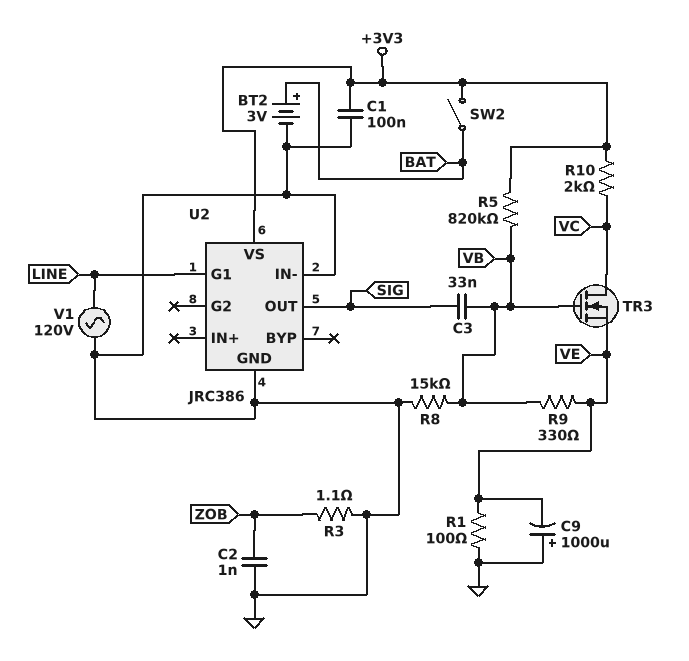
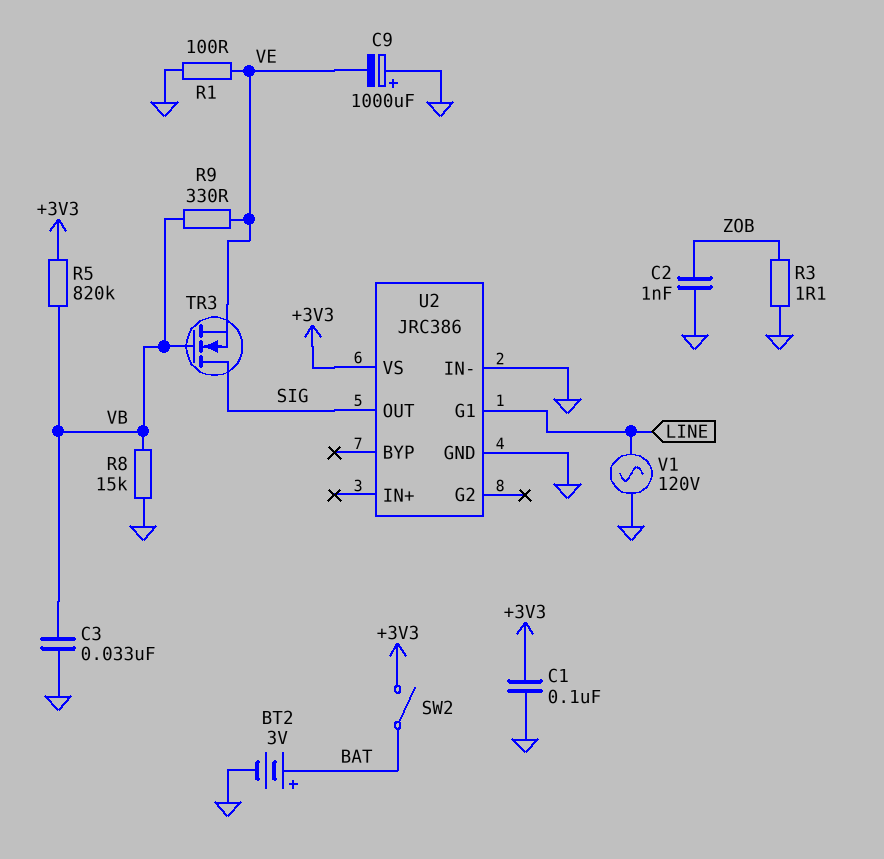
C3: 33nF (SIG, VB) -> 33nF (GND, VB)
R10: 2k (+3V3, VC) -> none
TR3: NMOS (G VB, D VC, S VE) -> NMOS (G VB, D SIG, S VE)

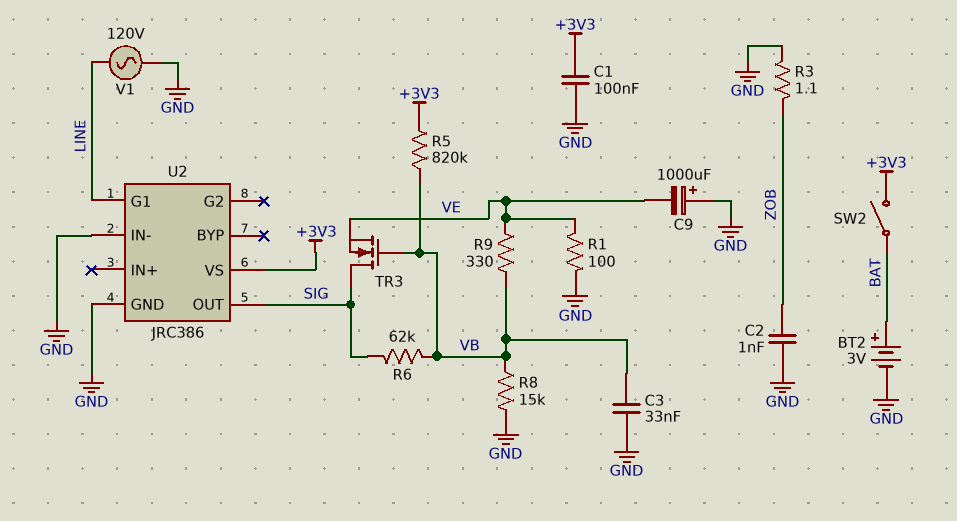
R6: none -> 62k (SIG, VB)

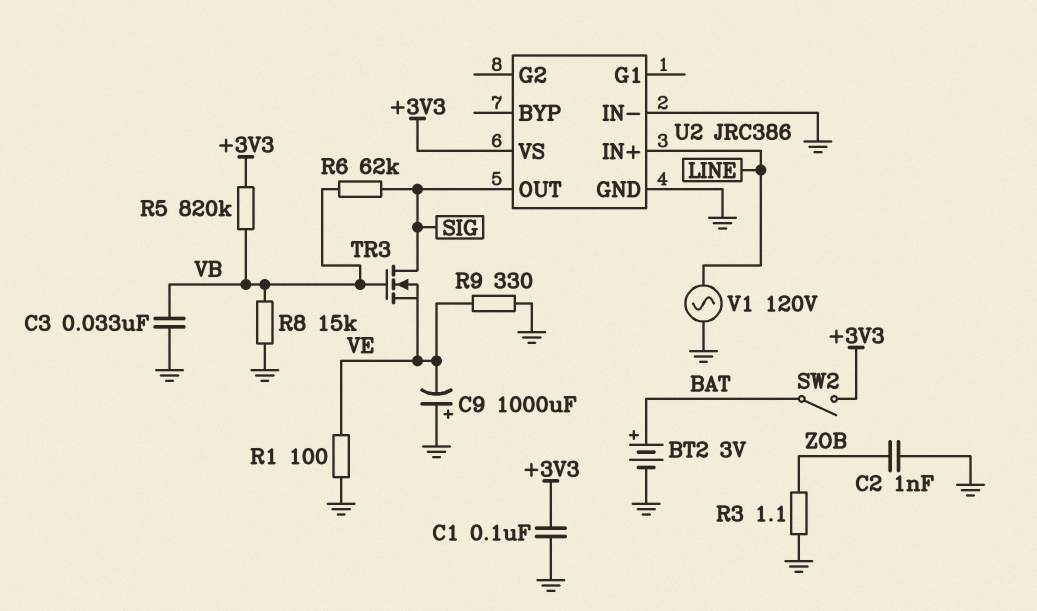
R9: 330 (VB, VE) -> 330 (GND, VE)
U2 pin G1: LINE -> none
U2 pin IN+: none -> LINE

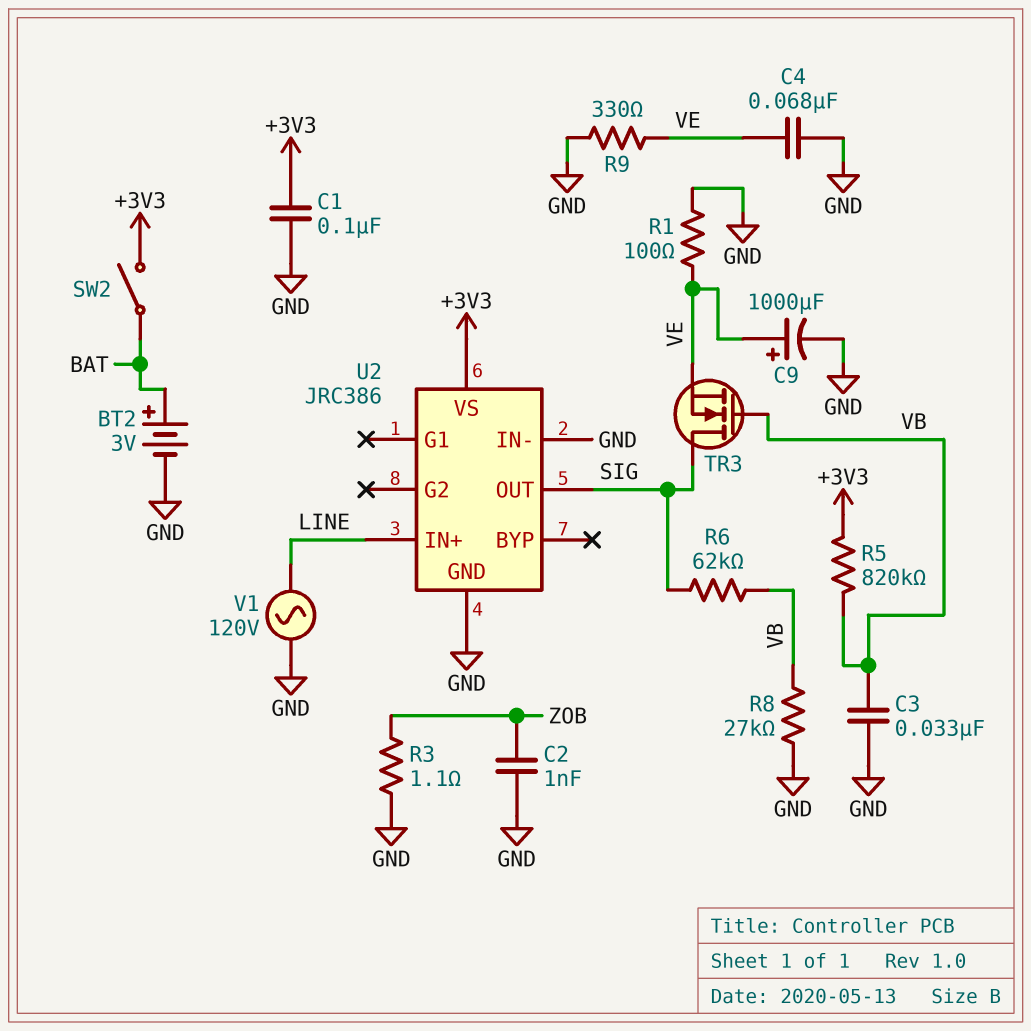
C4: none -> 68nF (GND, VE)
C9: 1000uF (plus GND, minus VE) -> 1000uF (plus VE, minus GND)
R8: 15k (GND, VB) -> 27k (GND, VB)

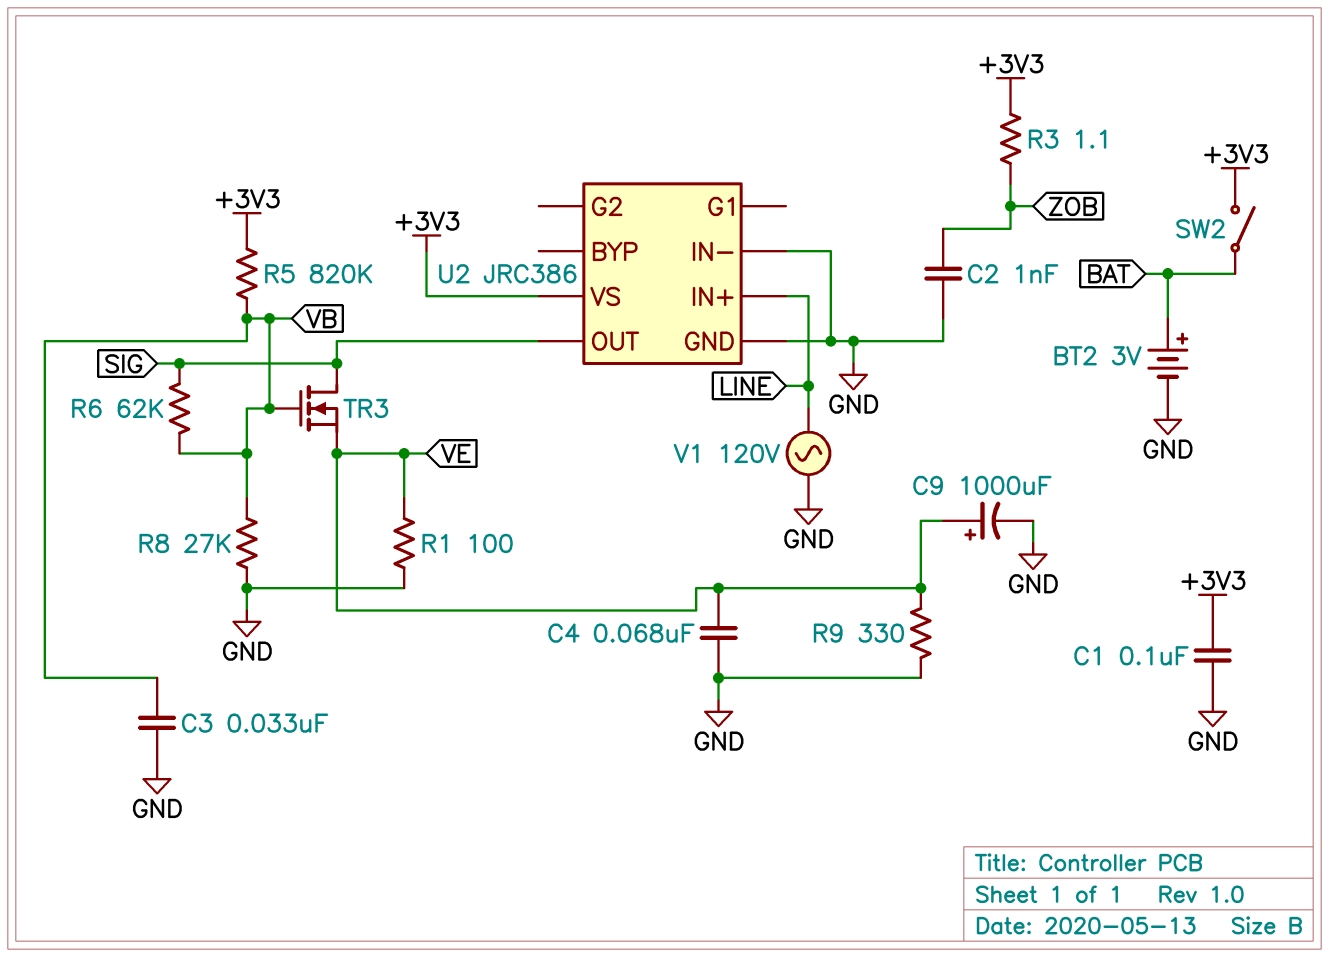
R3: 1.1 (GND, ZOB) -> 1.1 (+3V3, ZOB)

